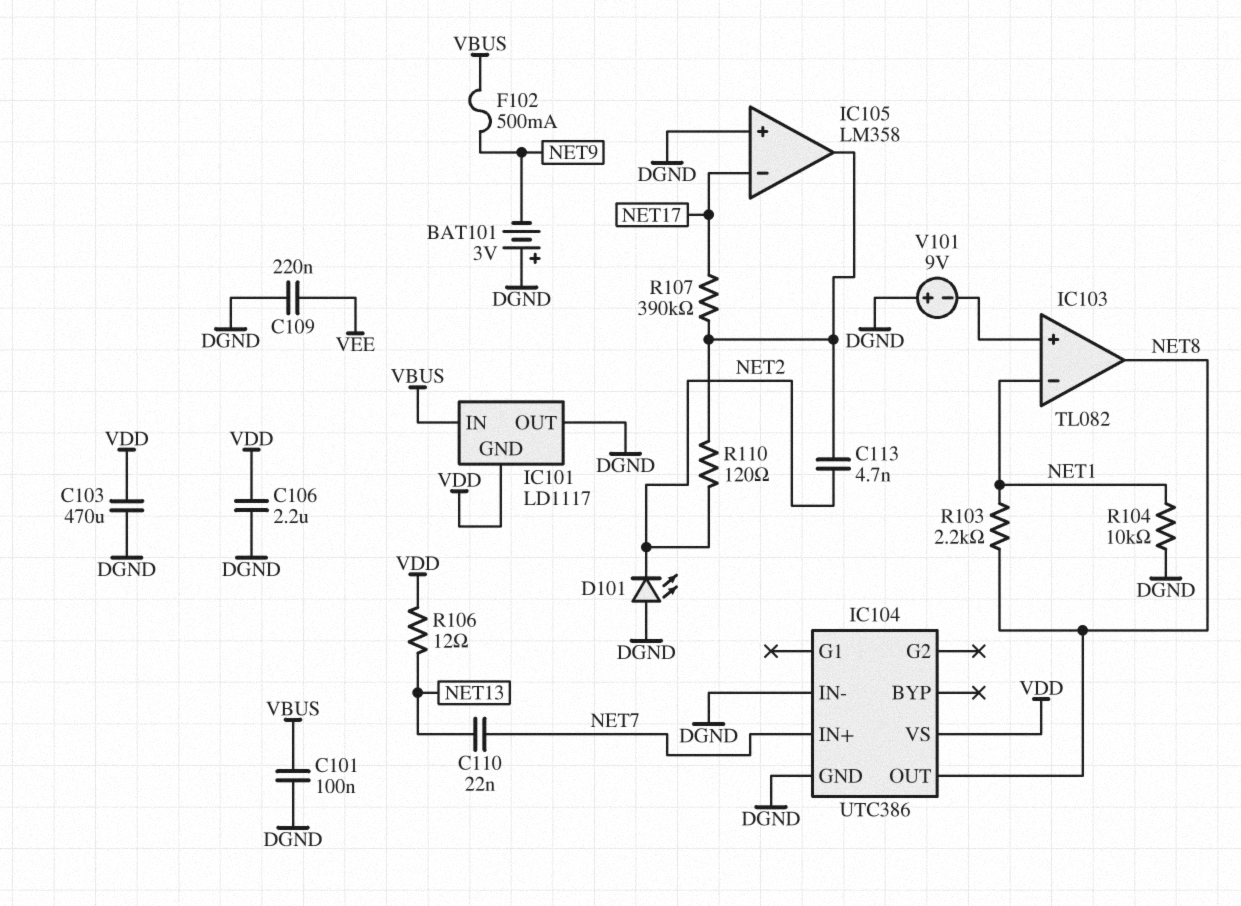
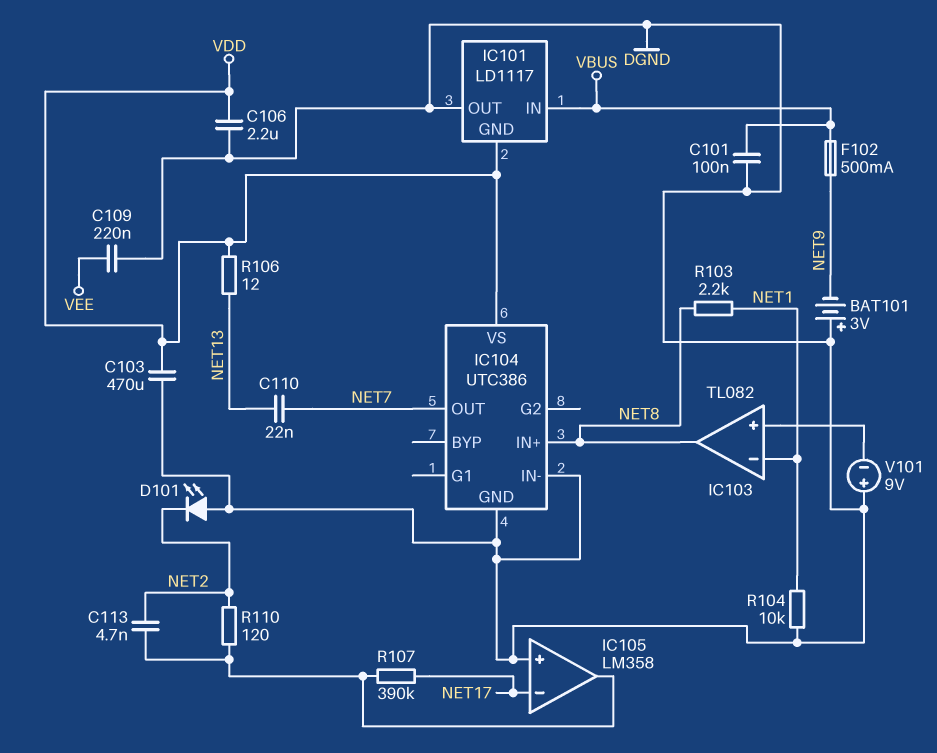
IC104 pin IN+: NET7 -> NET8
IC104 pin OUT: NET8 -> NET7

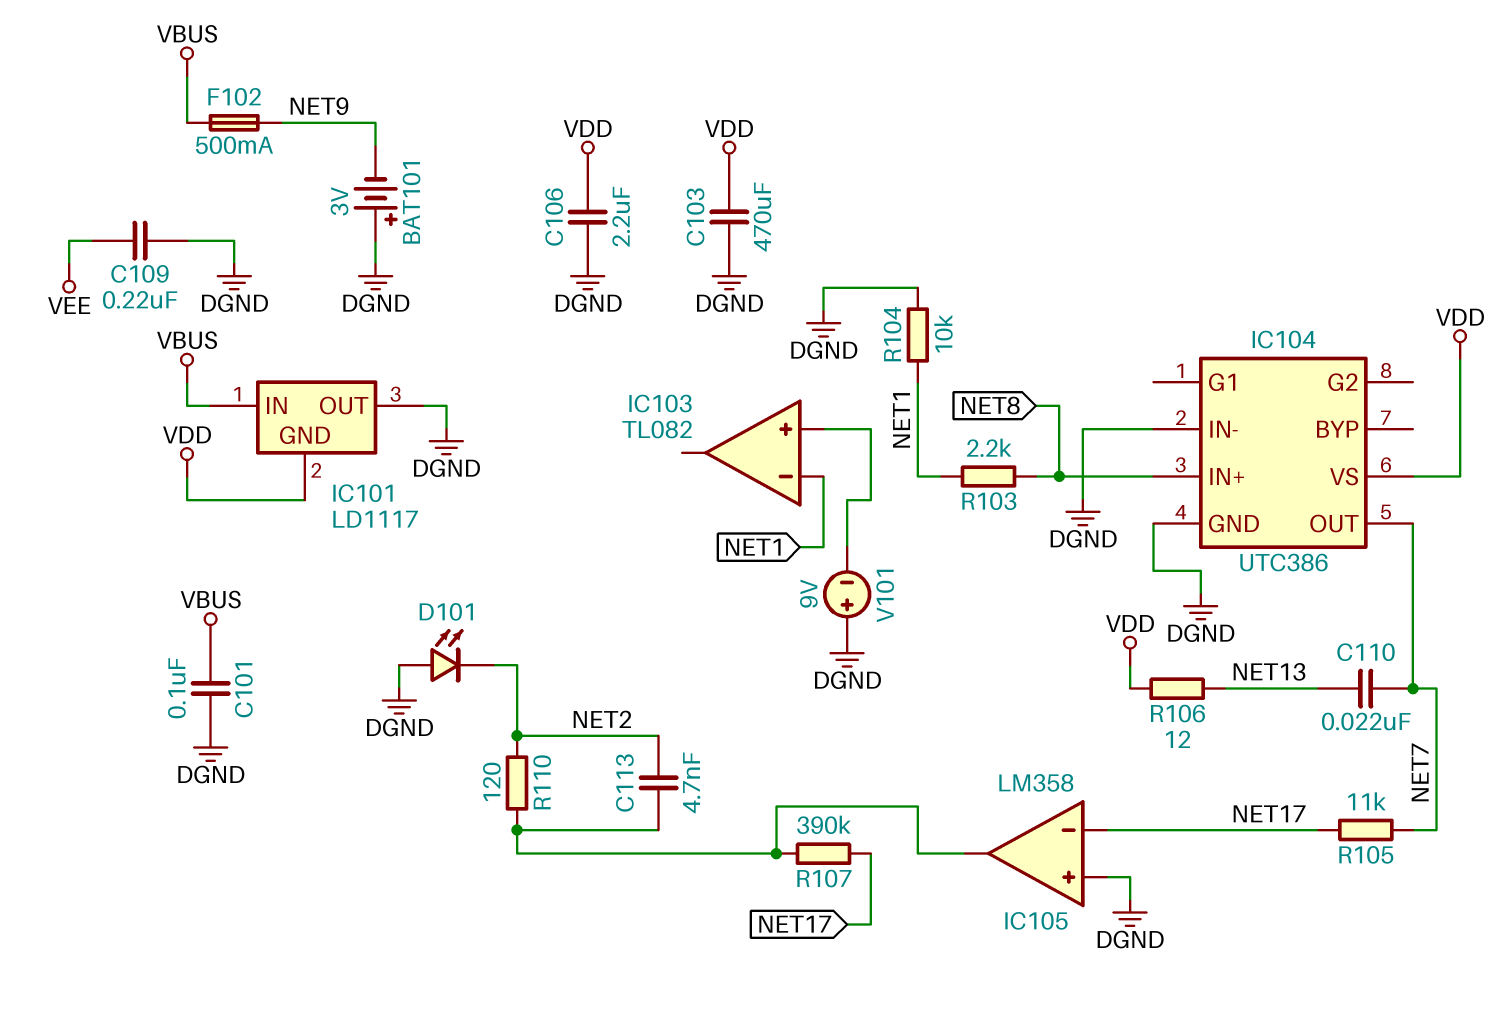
IC103 pin out: NET8 -> none
R105: none -> 11k (NET7, NET17)

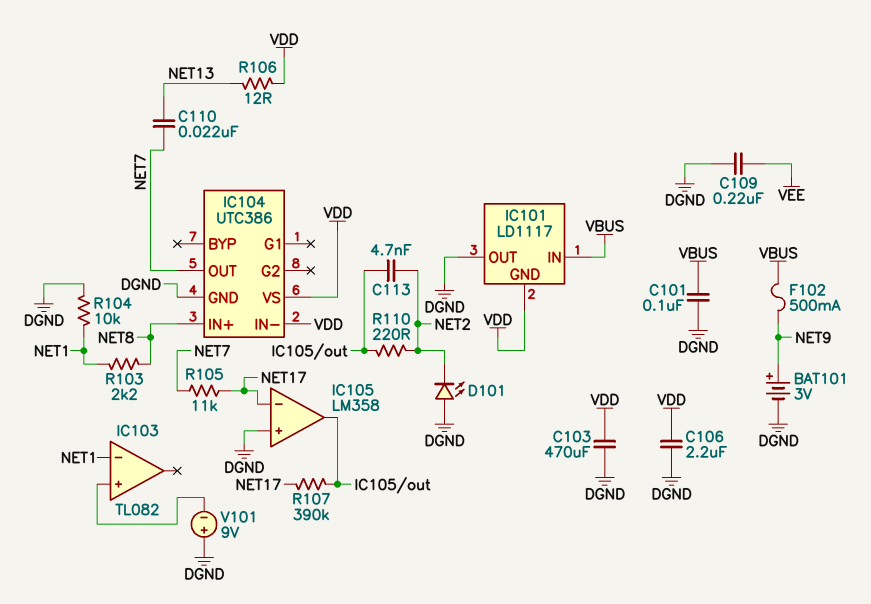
BAT101: 3V (plus DGND, minus NET9) -> 3V (plus NET9, minus DGND)
IC104 pin IN-: DGND -> VDD
R110: 120 (IC105/out, NET2) -> 220 (IC105/out, NET2)

